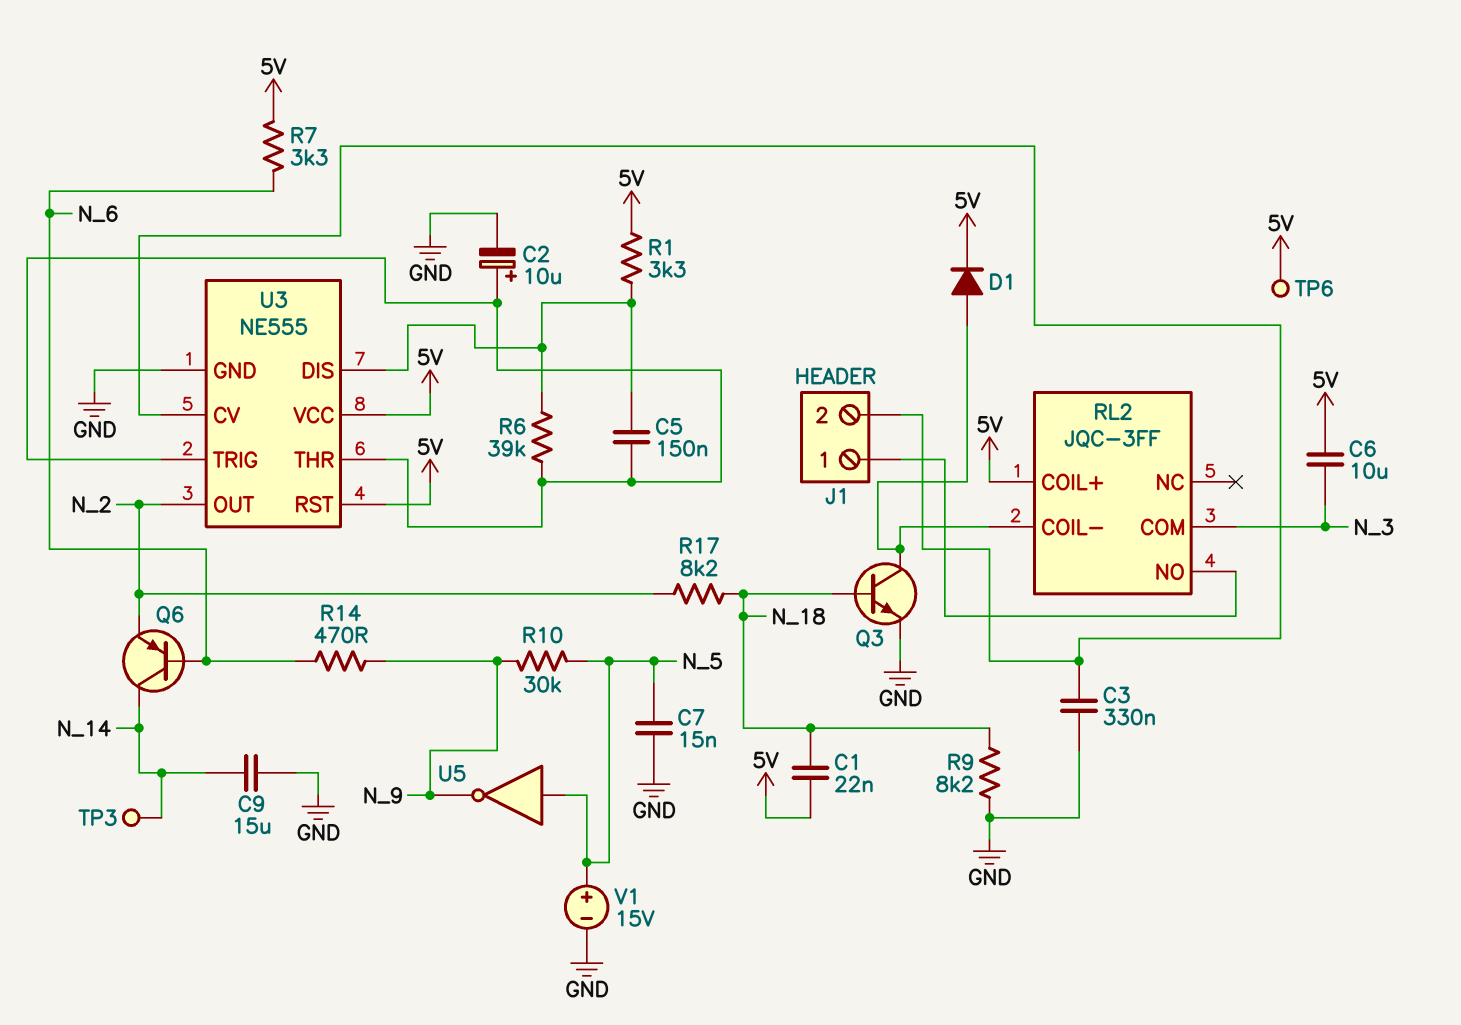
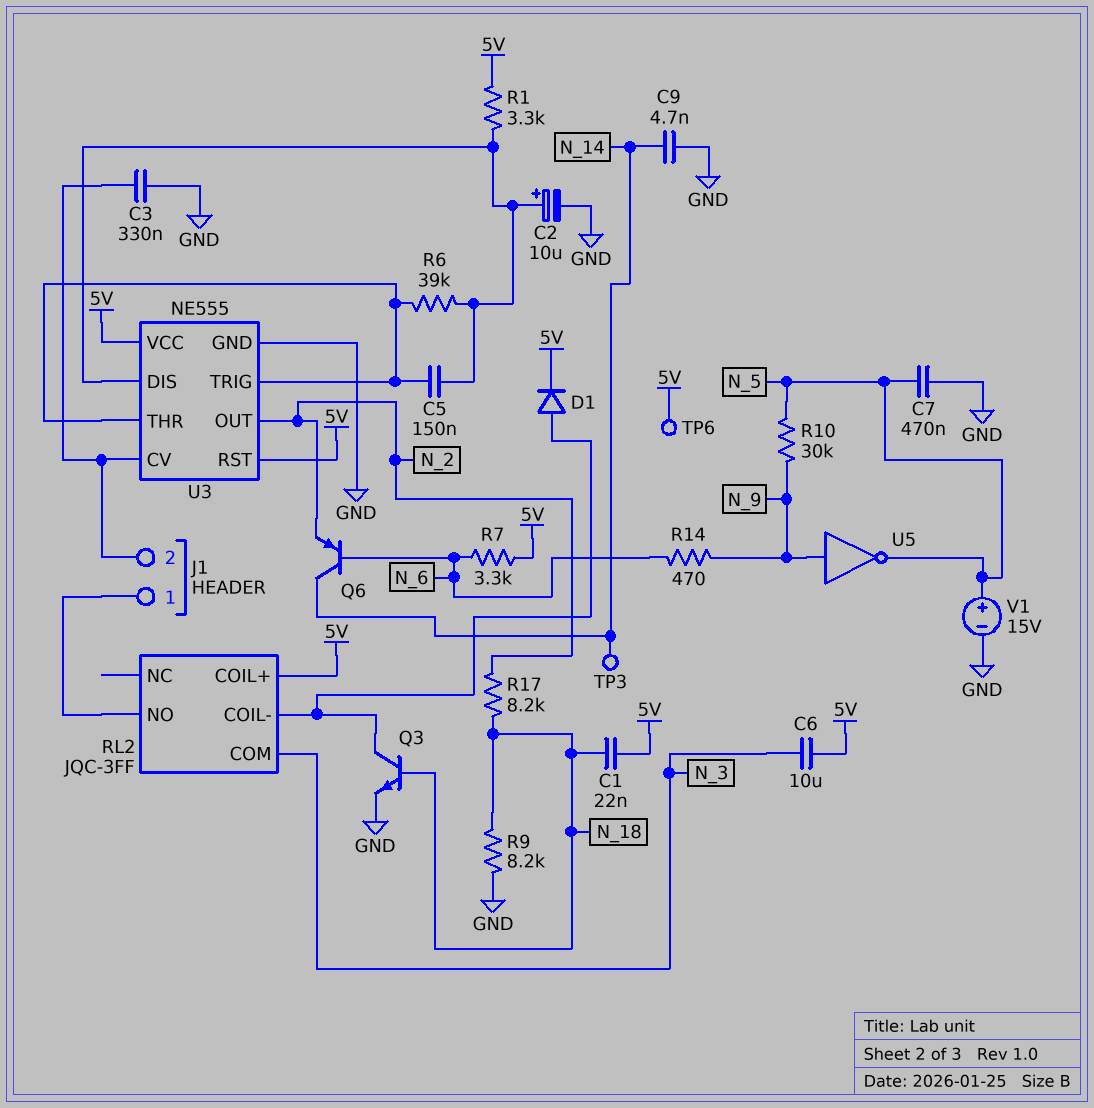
C2: 10uF (plus U3/THR, minus GND) -> 10uF (plus U3/DIS, minus GND)
C7: 15nF (GND, N_5) -> 470nF (GND, N_5)
C9: 15uF (GND, N_14) -> 4.7nF (GND, N_14)
U5: NOT (in N_5, out N_9) -> NOT (in N_9, out N_5)

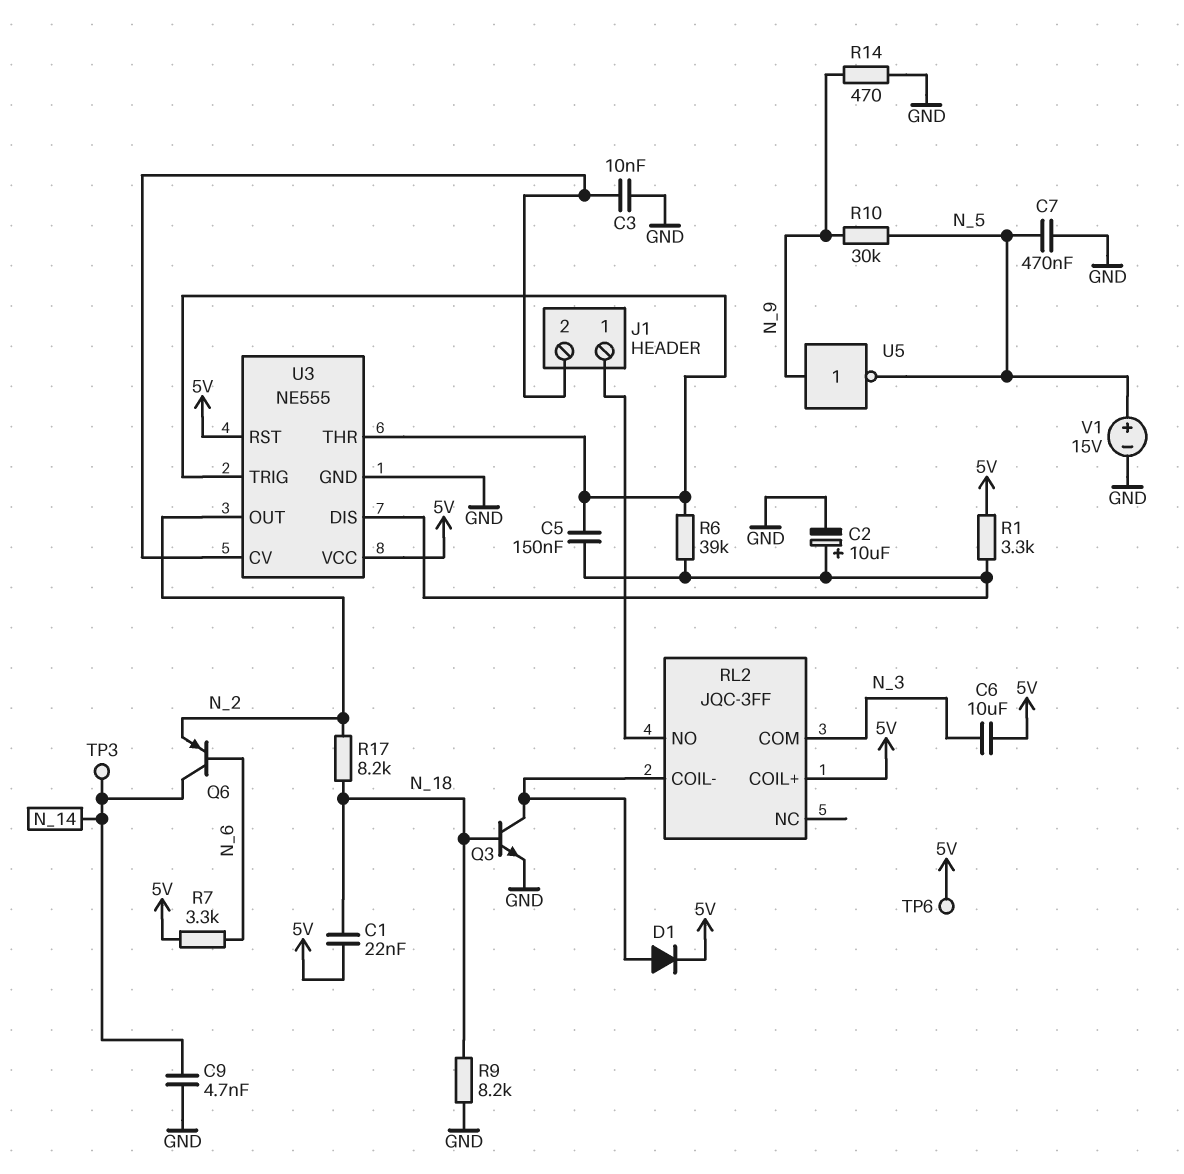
C3: 330nF (GND, J1/2) -> 10nF (GND, J1/2)
R14: 470 (N_6, N_9) -> 470 (GND, N_9)

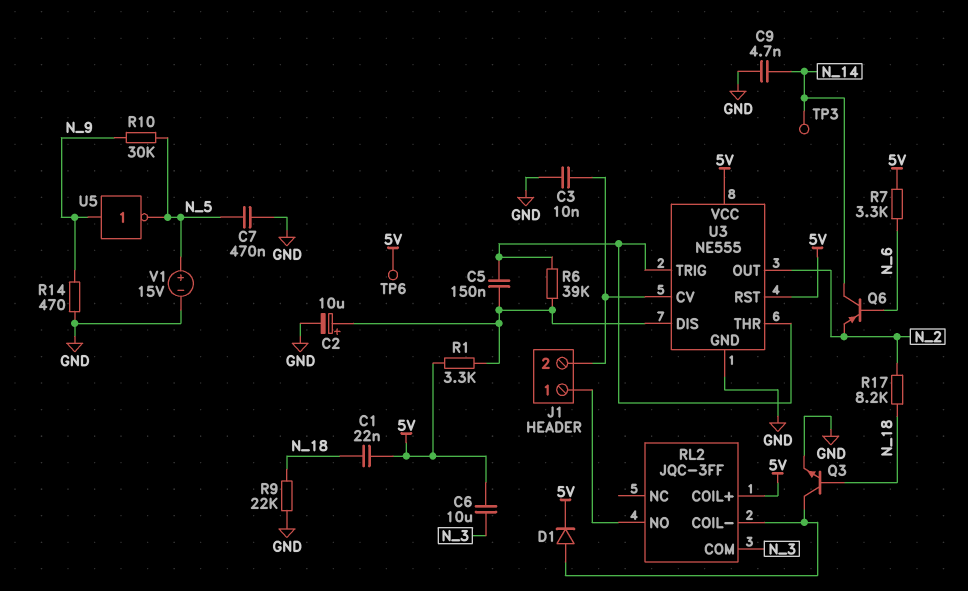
R9: 8.2k (GND, N_18) -> 22k (GND, N_18)

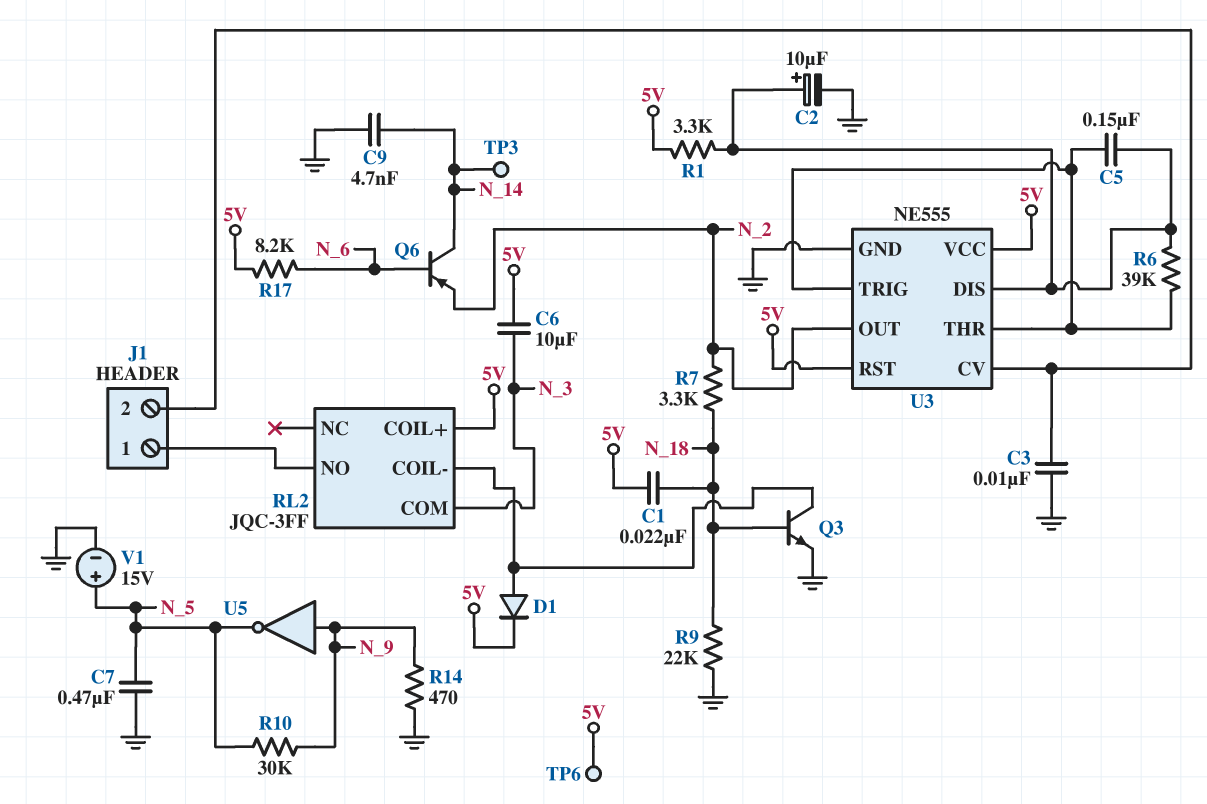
R7: 3.3k (5V, N_6) -> 3.3k (N_2, N_18)
R17: 8.2k (N_2, N_18) -> 8.2k (5V, N_6)

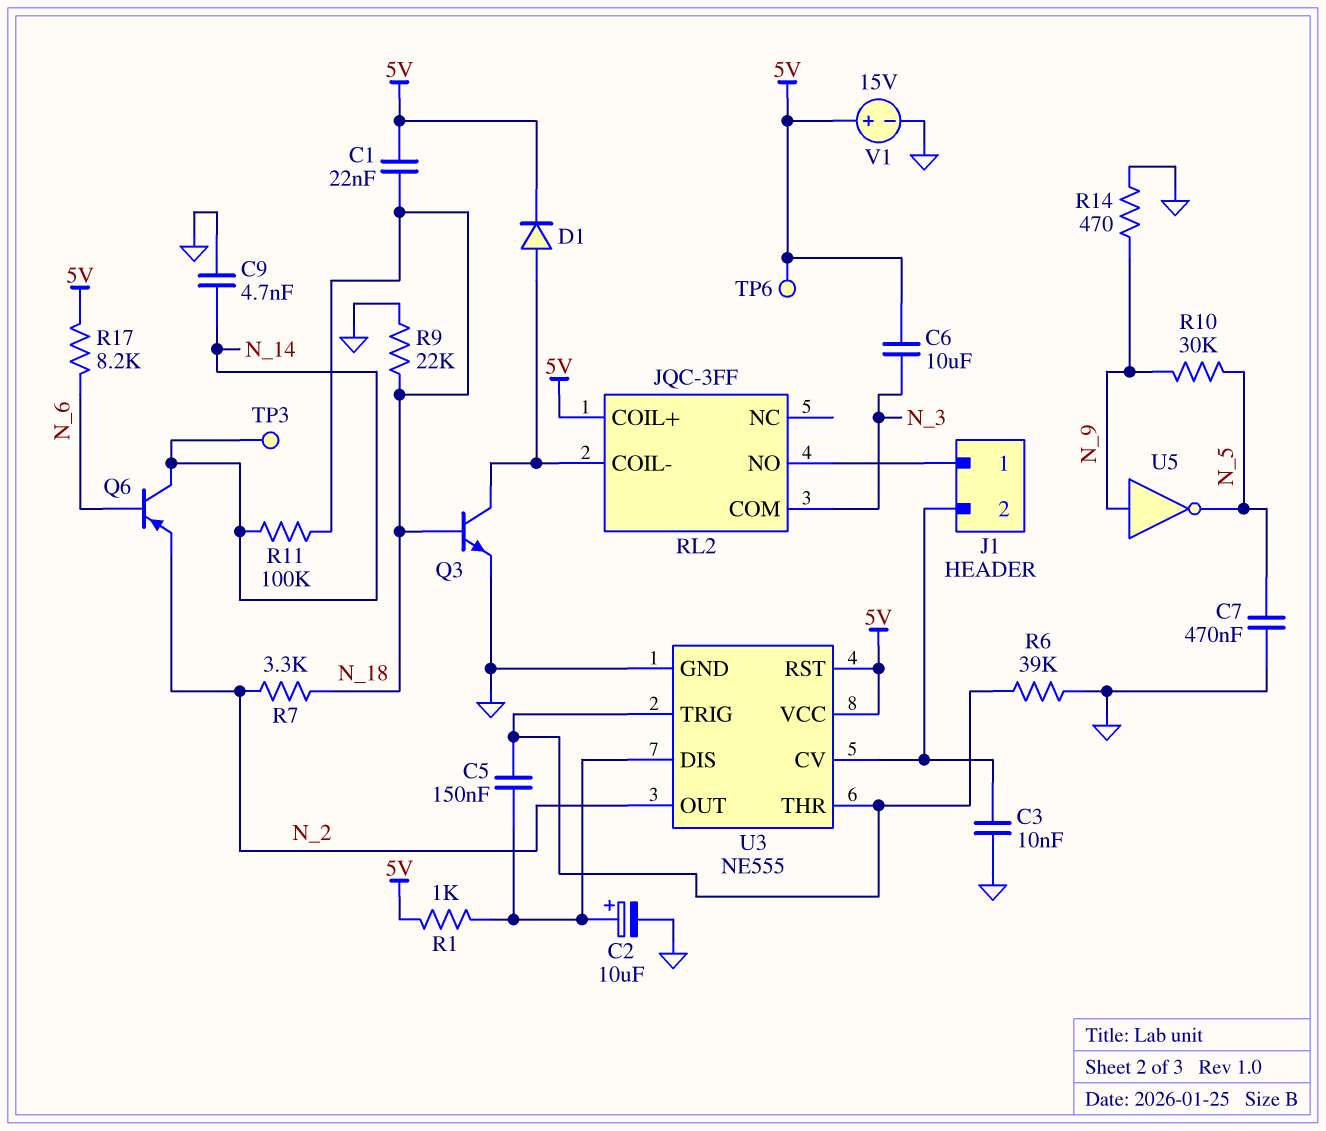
R1: 3.3k (5V, U3/DIS) -> 1k (5V, U3/DIS)
R6: 39k (U3/DIS, U3/THR) -> 39k (GND, U3/THR)
R11: none -> 100k (N_14, N_18)
V1: 15V (plus N_5, minus GND) -> 15V (plus 5V, minus GND)

